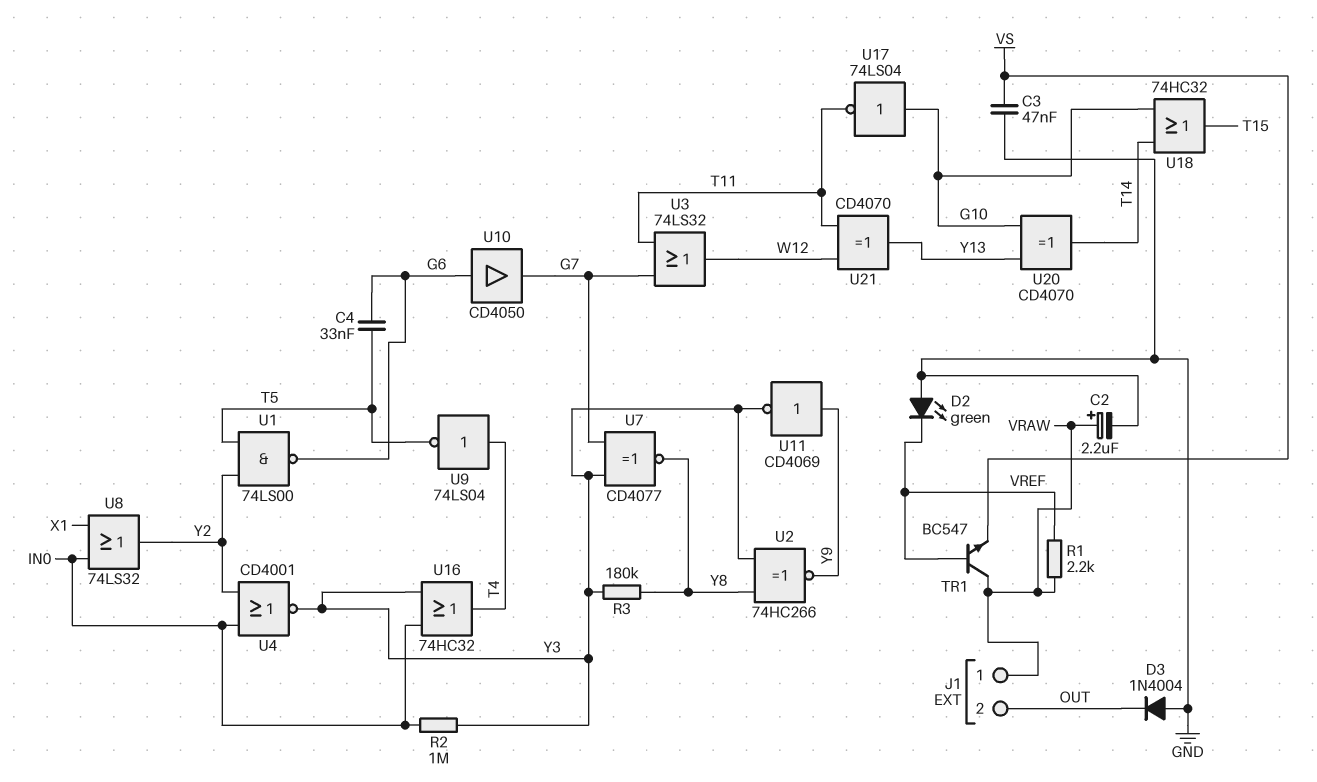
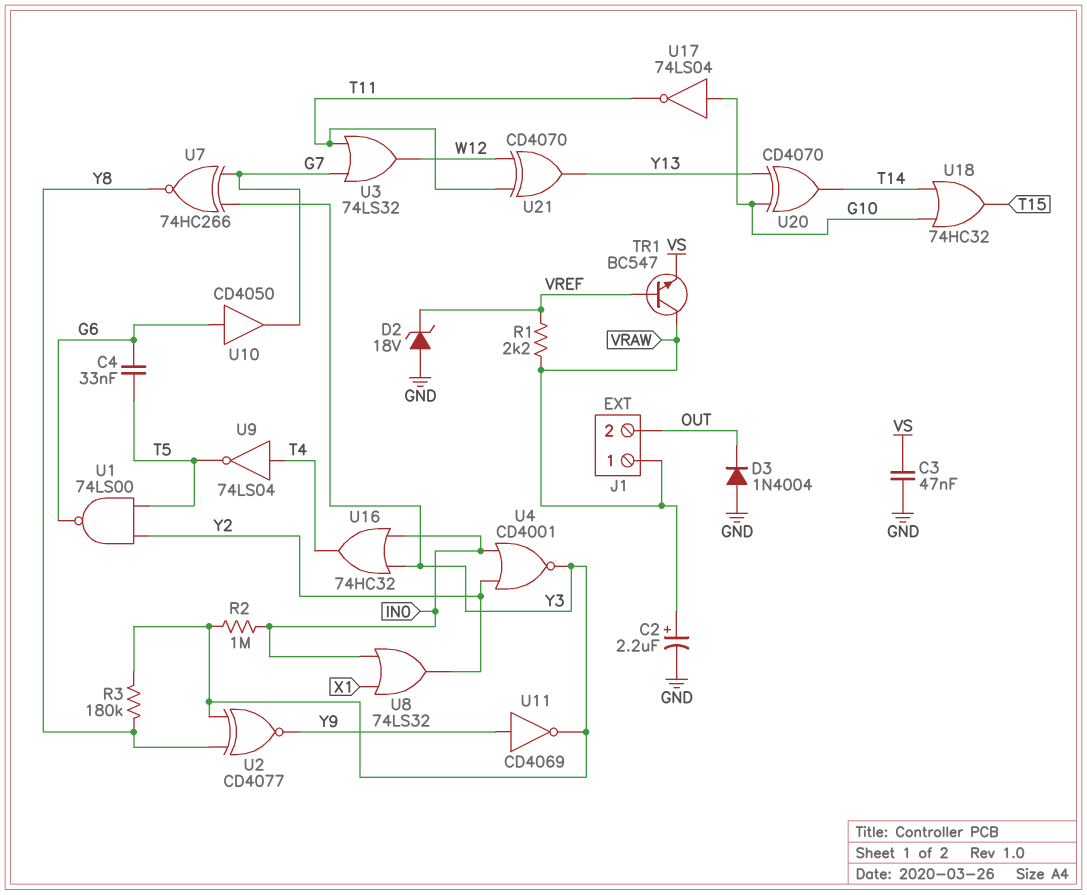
D2: LED green (A GND, K VREF) -> zener 18V (A GND, K VREF)
U2: XNOR 74HC266 (in Y3, in Y8, out Y9) -> XNOR CD4077 (in Y3, in Y8, out Y9)
U7: XNOR CD4077 (in G7, in Y3, out Y8) -> XNOR 74HC266 (in G7, in Y3, out Y8)

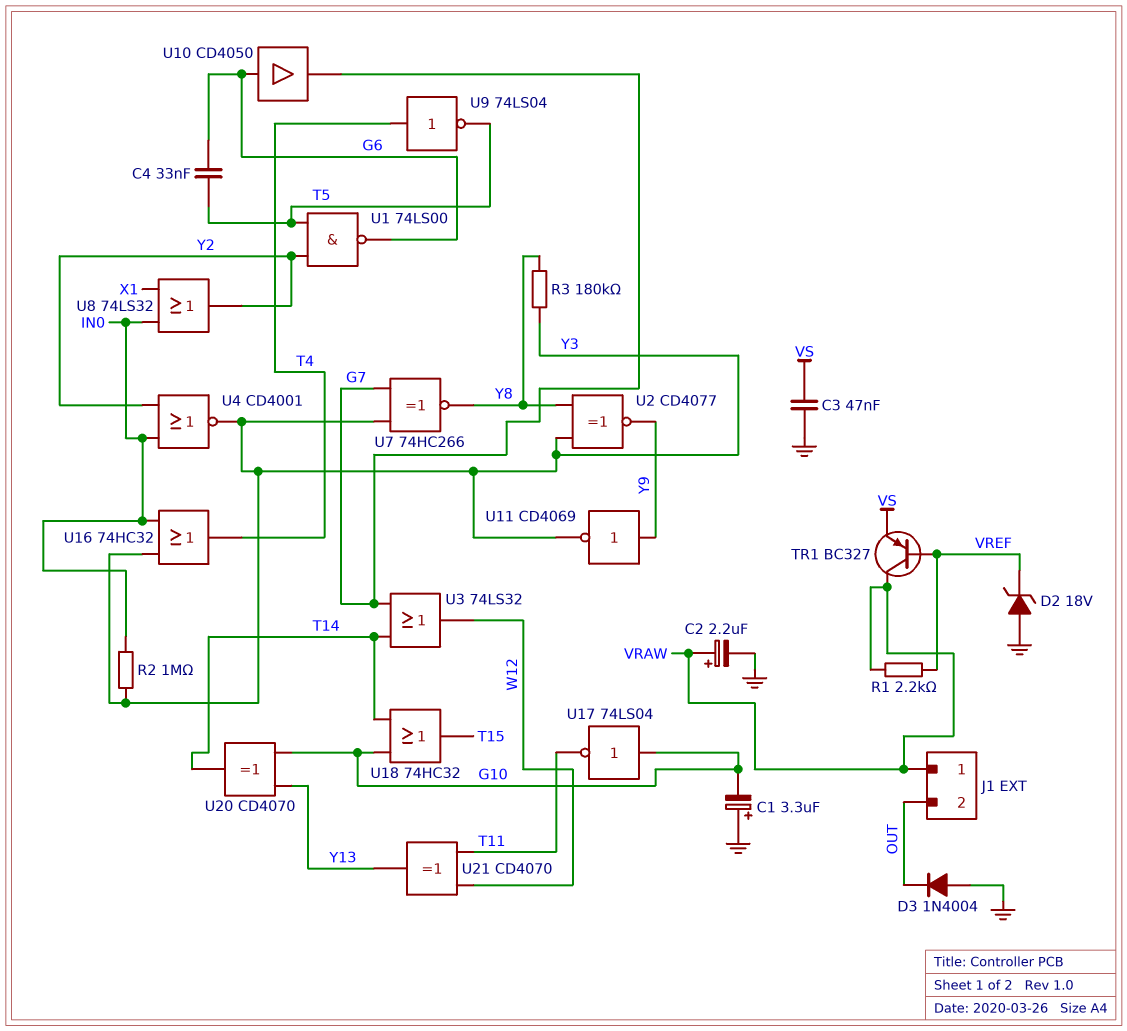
C1: none -> 3.3uF (plus GND, minus G10)
TR1: NPN BC547 (B VREF, C VRAW, E VS) -> PNP BC327 (B VREF, C VRAW, E VS)
U3: OR 74LS32 (in G7, in T11, out W12) -> OR 74LS32 (in G7, in T14, out W12)

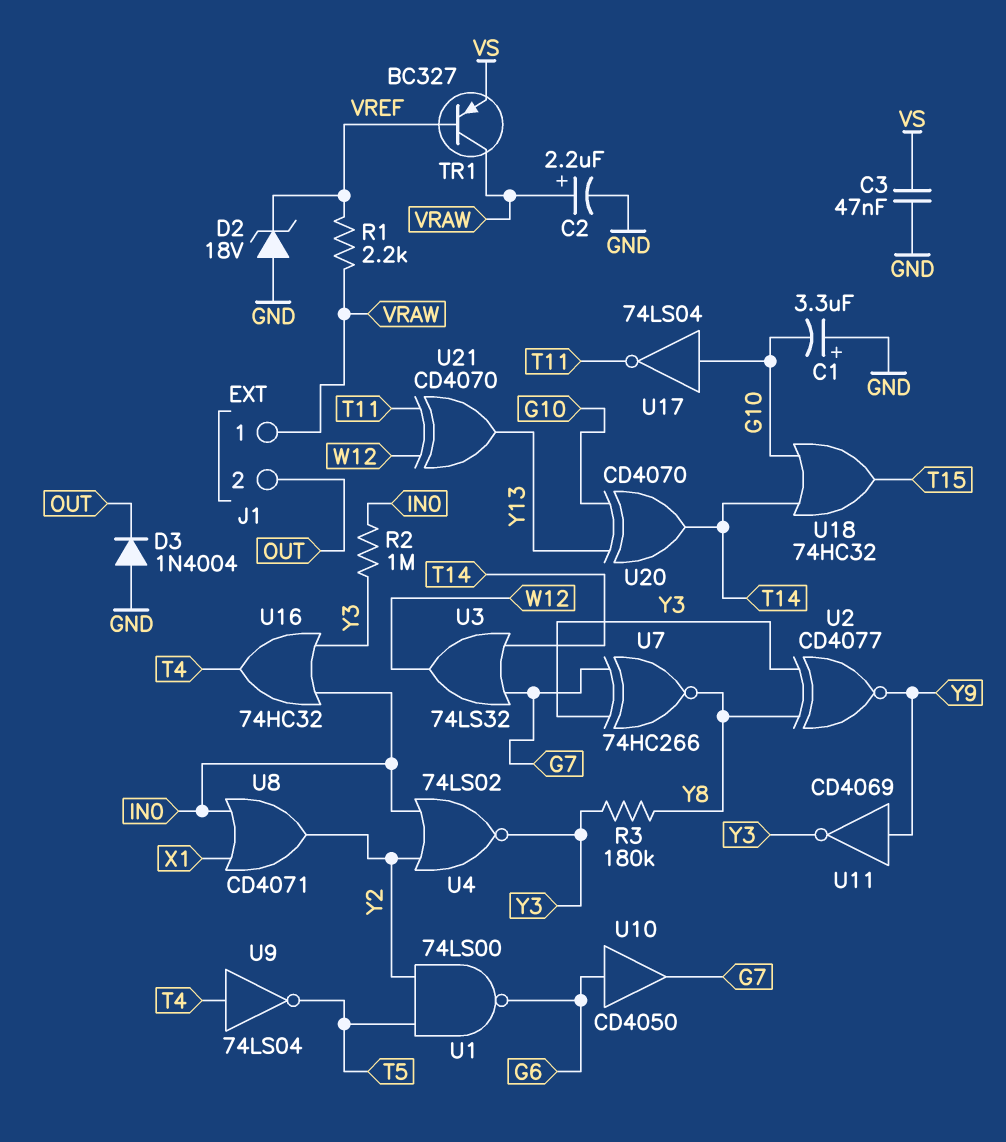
C4: 33nF (G6, T5) -> none
U4: NOR CD4001 (in IN0, in Y2, out Y3) -> NOR 74LS02 (in IN0, in Y2, out Y3)
U8: OR 74LS32 (in IN0, in X1, out Y2) -> OR CD4071 (in IN0, in X1, out Y2)

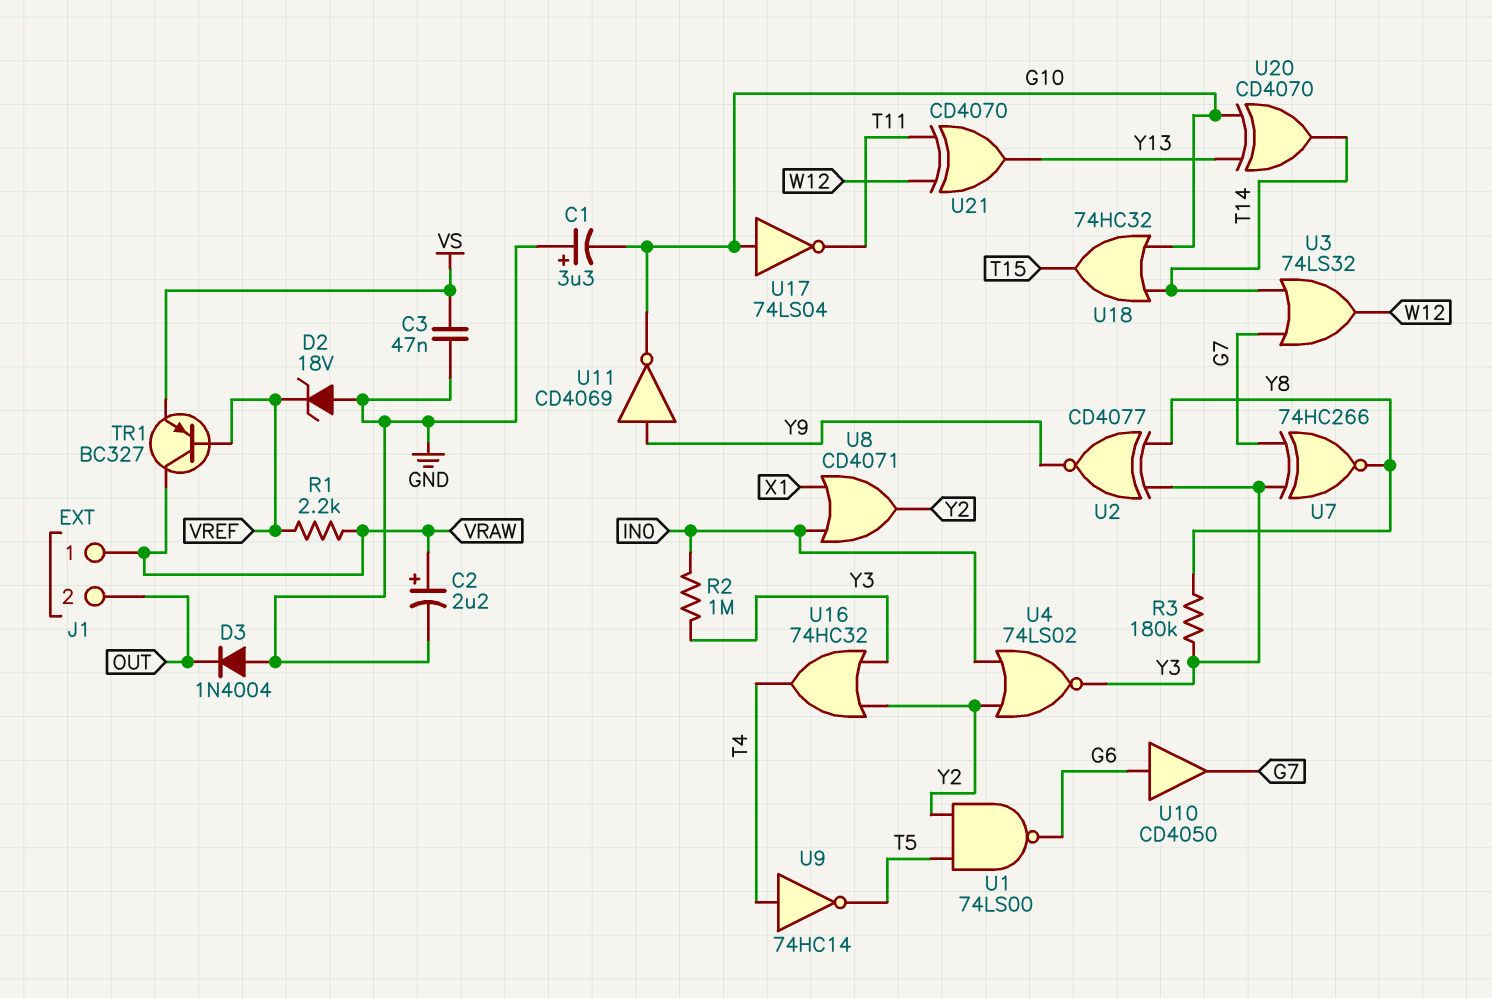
U9: NOT 74LS04 (in T4, out T5) -> NOT 74HC14 (in T4, out T5)
U11: NOT CD4069 (in Y9, out Y3) -> NOT CD4069 (in Y9, out G10)
U16: OR 74HC32 (in IN0, in Y3, out T4) -> OR 74HC32 (in Y2, in Y3, out T4)

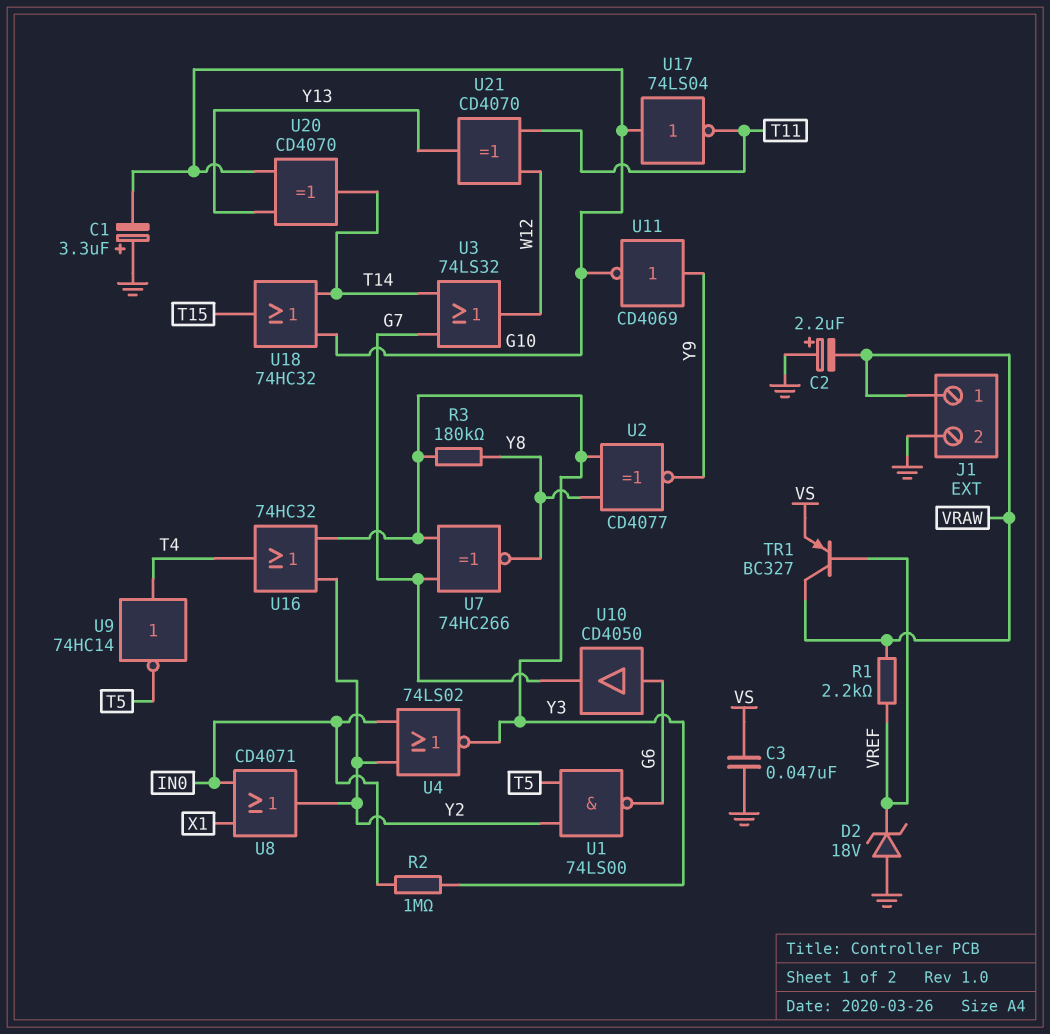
C2: 2.2uF (plus VRAW, minus GND) -> 2.2uF (plus GND, minus VRAW)
D3: diode 1N4004 (A GND, K OUT) -> none
J1 pin 2: OUT -> GND

